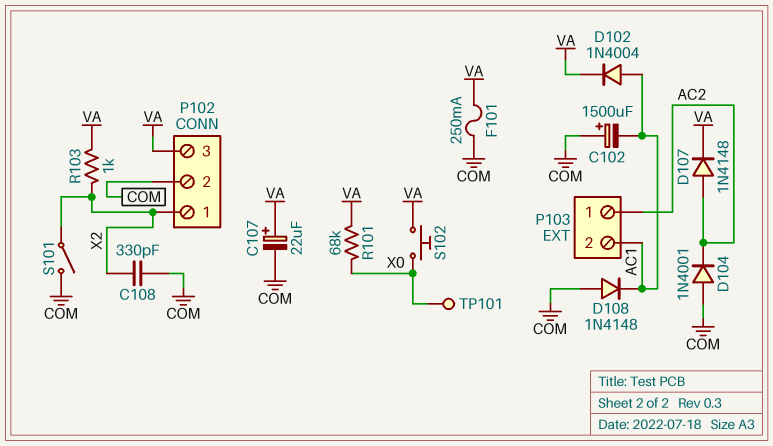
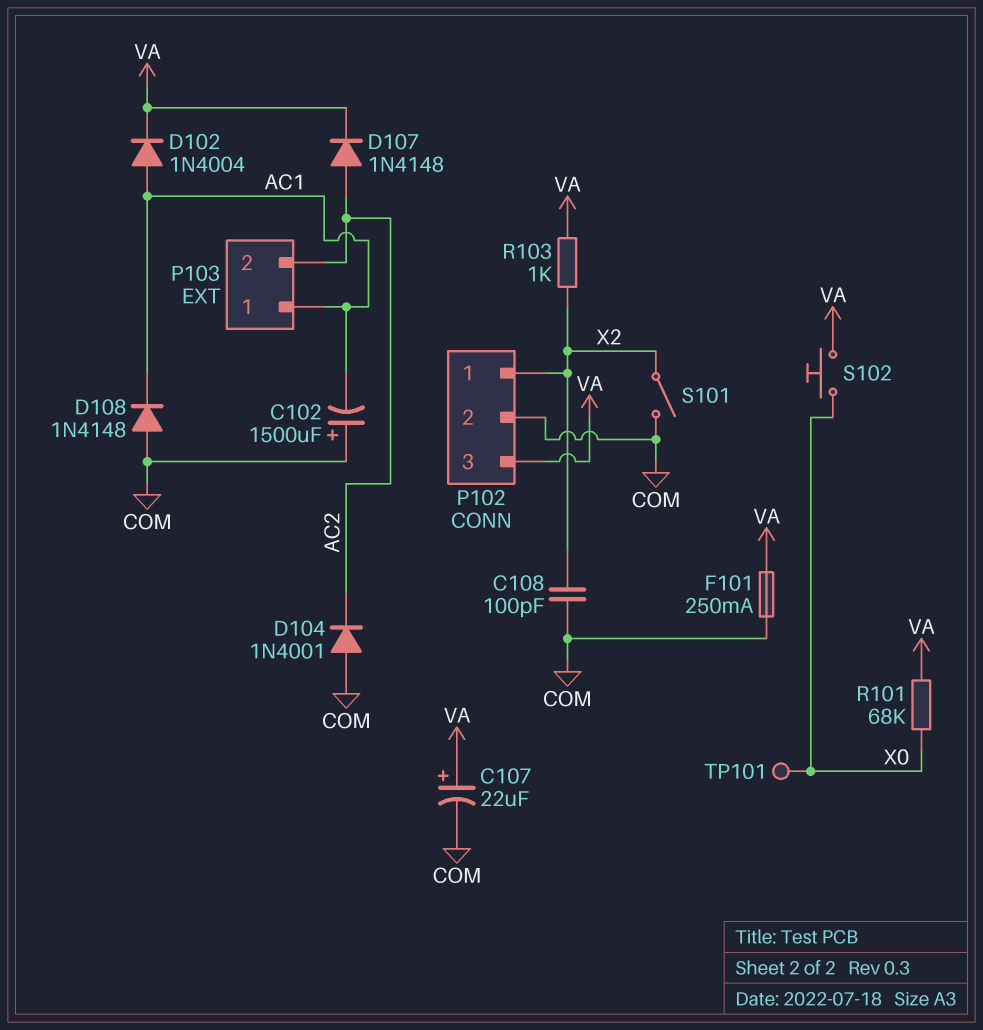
C108: 330pF (COM, X2) -> 100pF (COM, X2)
P103 pin 1: AC2 -> AC1
P103 pin 2: AC1 -> AC2

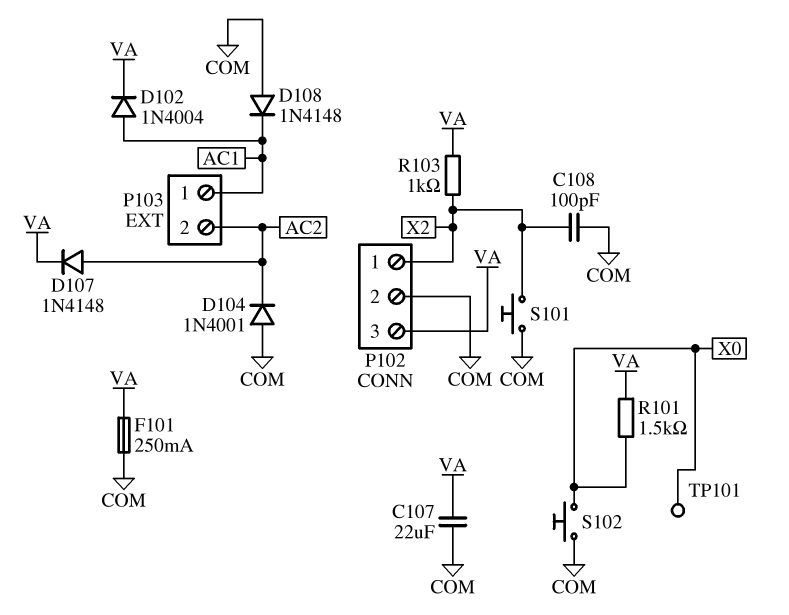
C102: 1500uF (plus COM, minus AC1) -> none
C107: 22uF (plus VA, minus COM) -> 22uF (COM, VA)
R101: 68k (VA, X0) -> 1.5k (VA, X0)
S101: switch (COM, X2) -> button (COM, X2)
S102: button (VA, X0) -> button (COM, X0)

